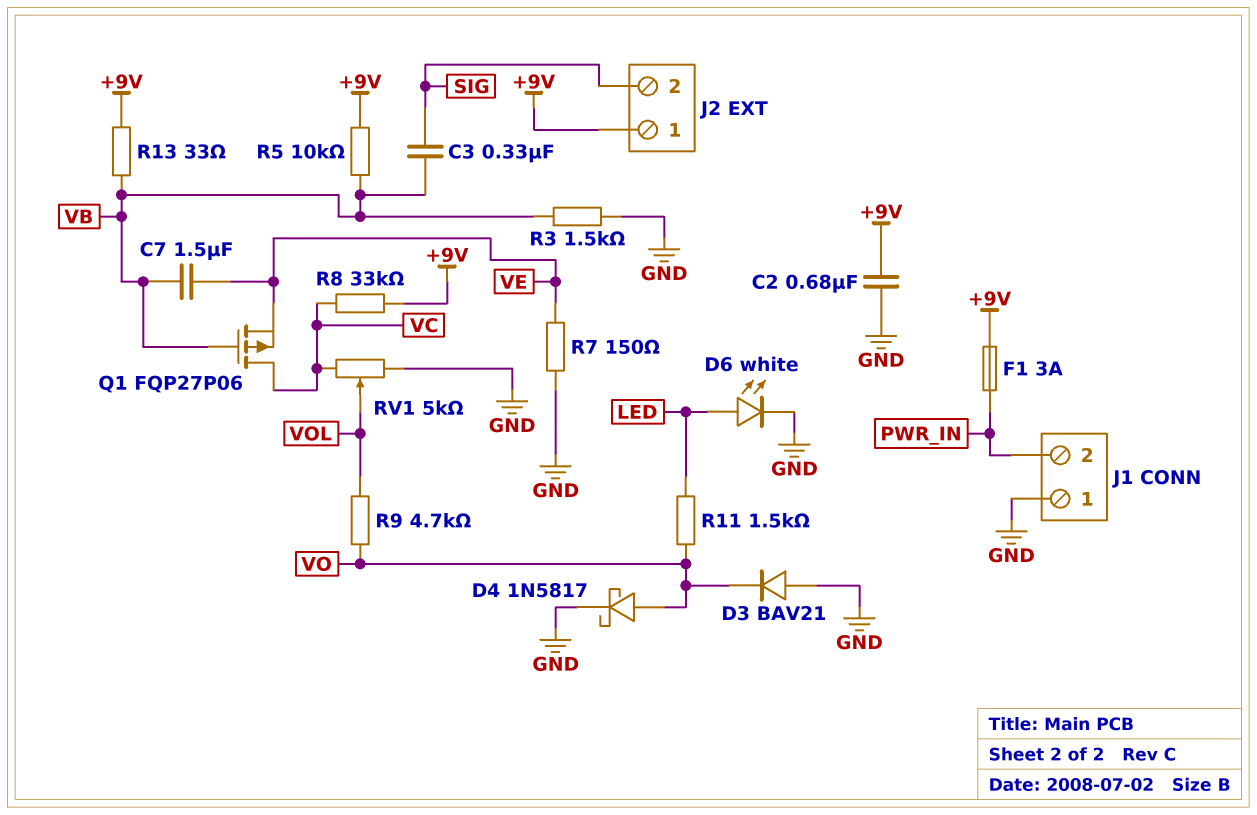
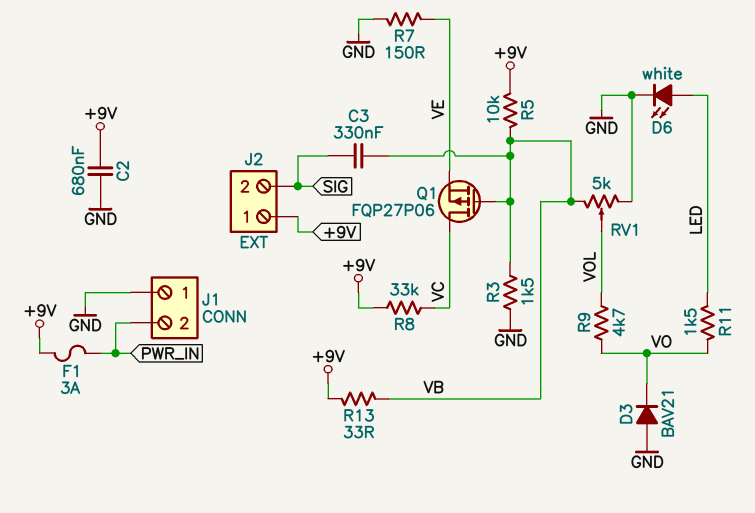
C7: 1.5uF (VB, VE) -> none
D4: schottky 1N5817 (A VO, K GND) -> none
RV1: 5k (GND, VC, wiper VOL) -> 5k (GND, VB, wiper VOL)

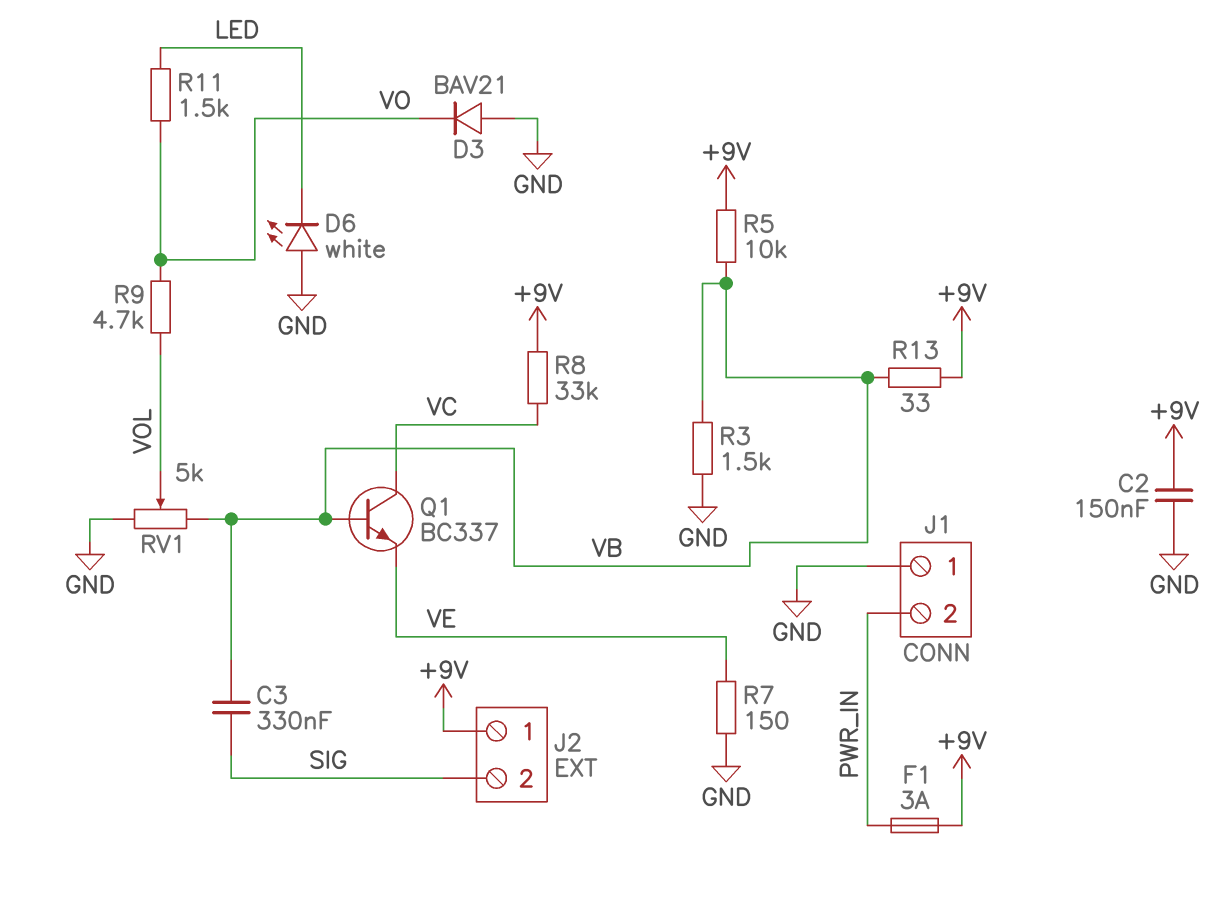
C2: 680nF (+9V, GND) -> 150nF (+9V, GND)
D6: LED white (A LED, K GND) -> LED white (A GND, K LED)
Q1: PMOS FQP27P06 (G VB, D VC, S VE) -> NPN BC337 (B VB, C VC, E VE)

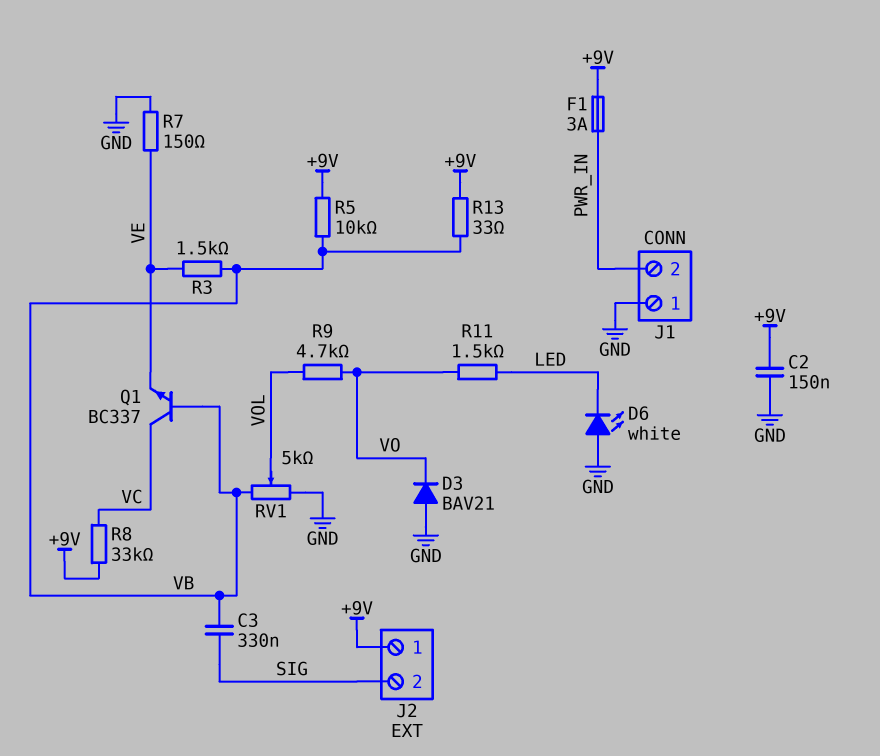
R3: 1.5k (GND, VB) -> 1.5k (VB, VE)

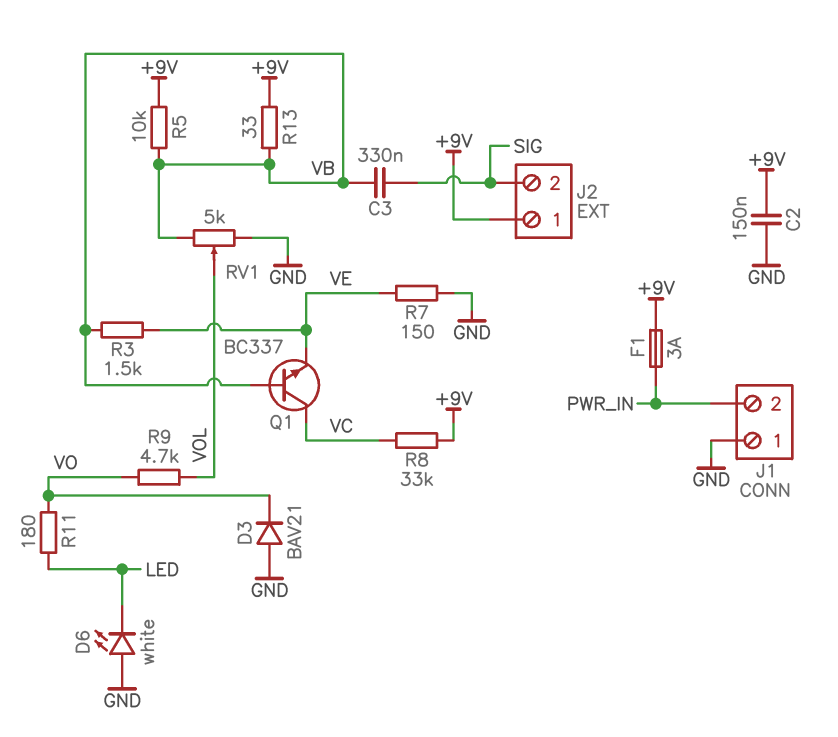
R11: 1.5k (LED, VO) -> 180 (LED, VO)

